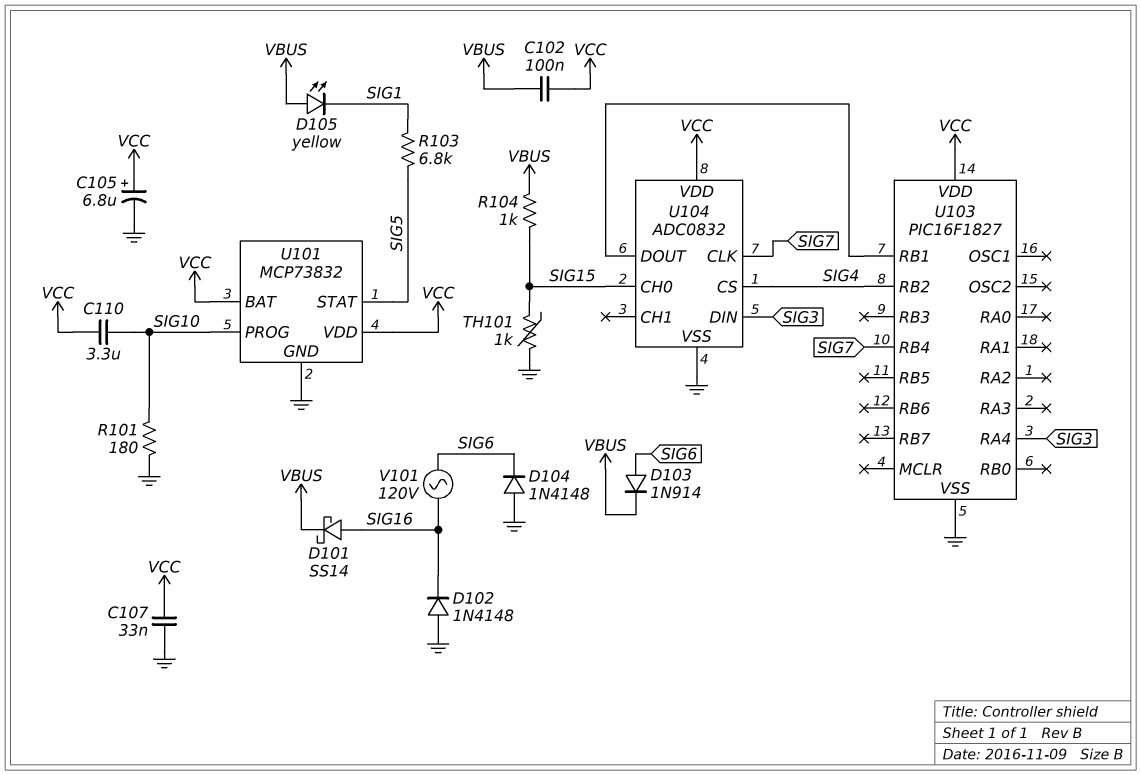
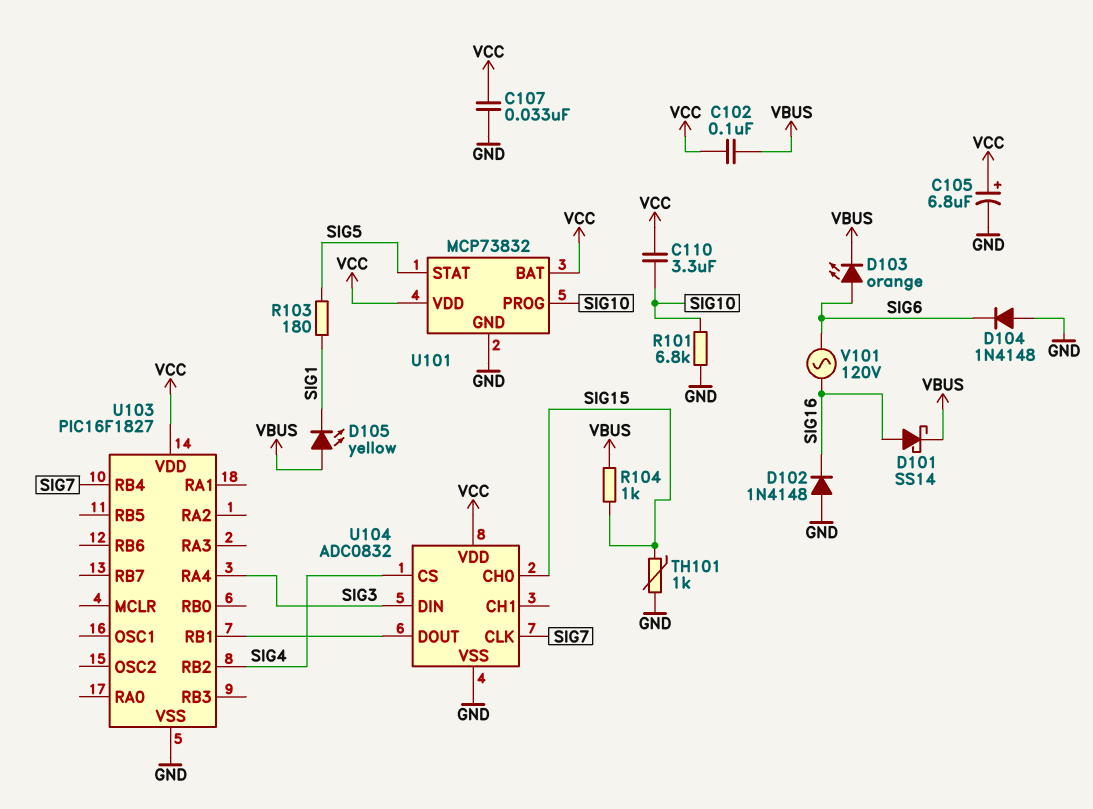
D103: diode 1N914 (A SIG6, K VBUS) -> LED orange (A SIG6, K VBUS)
R101: 180 (GND, SIG10) -> 6.8k (GND, SIG10)
R103: 6.8k (SIG1, SIG5) -> 180 (SIG1, SIG5)

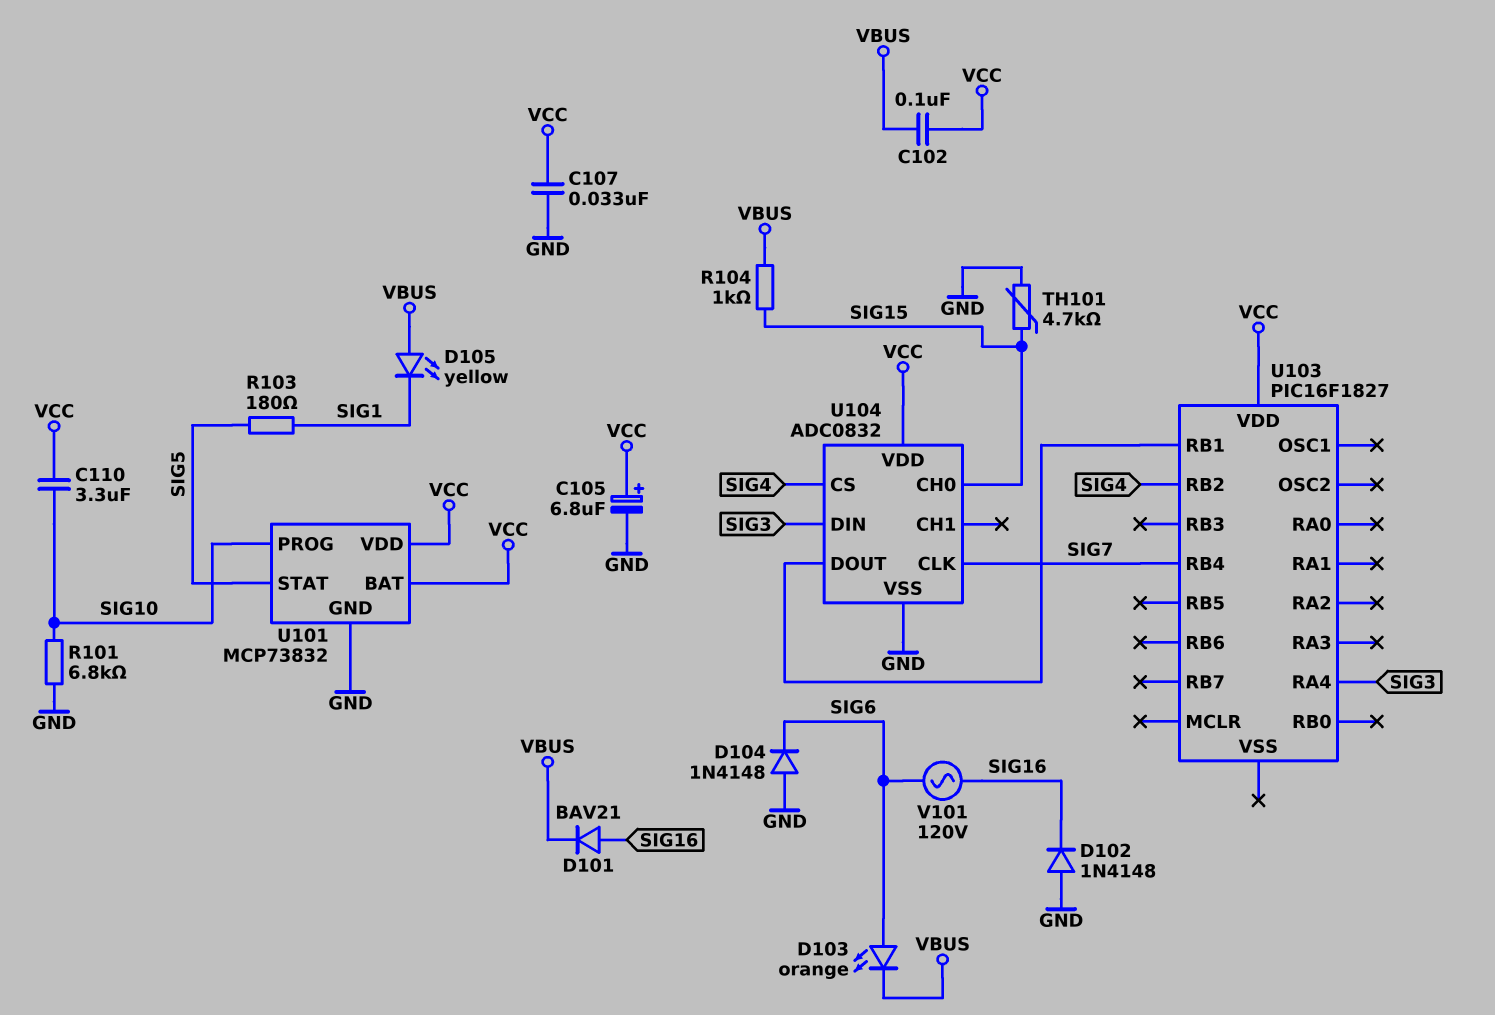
D101: schottky SS14 (A SIG16, K VBUS) -> diode BAV21 (A SIG16, K VBUS)
TH101: 1k (GND, SIG15) -> 4.7k (GND, SIG15)
U103 pin VSS: GND -> none

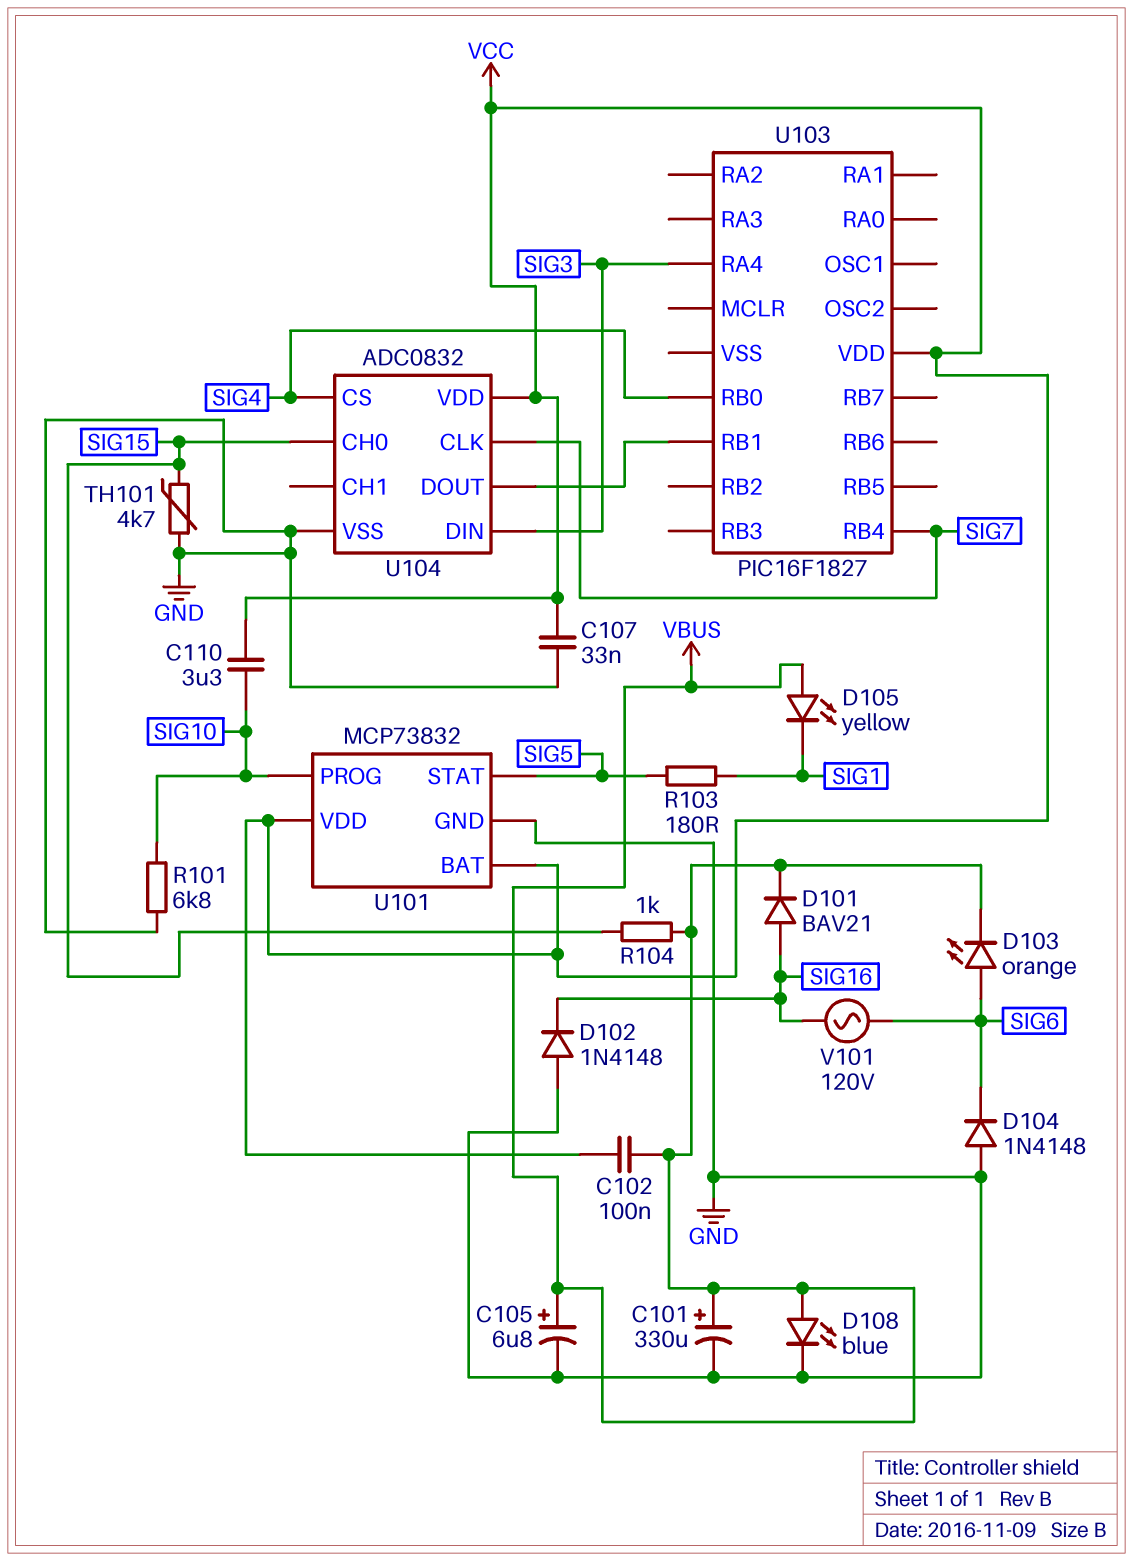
C101: none -> 330uF (plus VBUS, minus GND)
C105: 6.8uF (plus VCC, minus GND) -> 6.8uF (plus VBUS, minus GND)
D108: none -> LED blue (A VBUS, K GND)
U103 pin RB0: none -> SIG4
U103 pin RB2: SIG4 -> none

